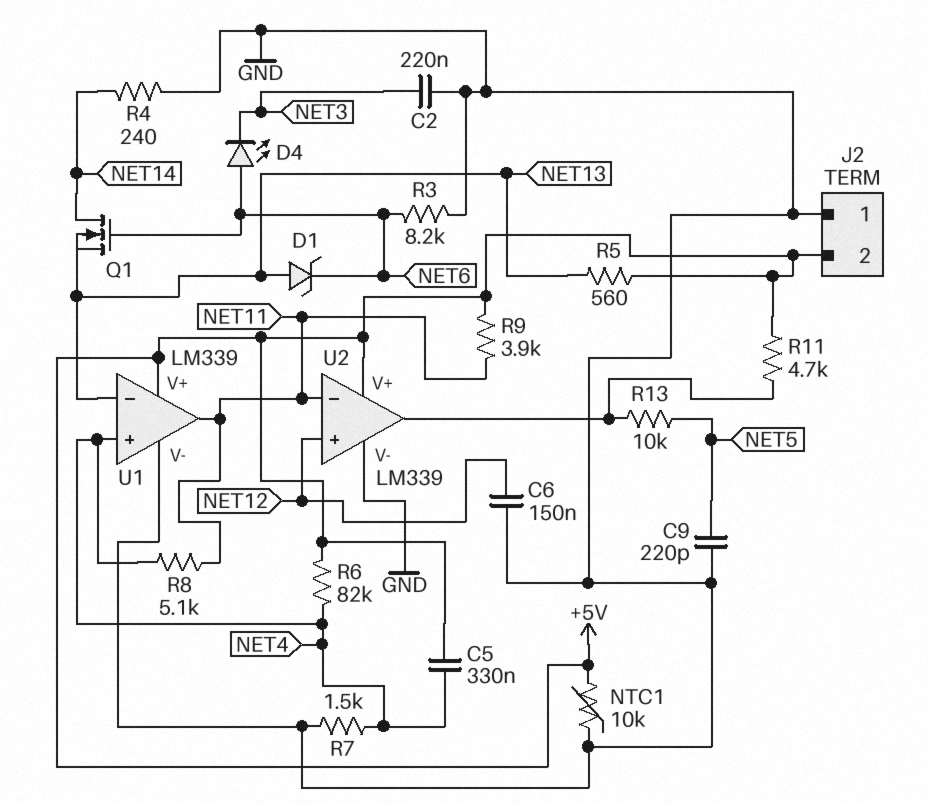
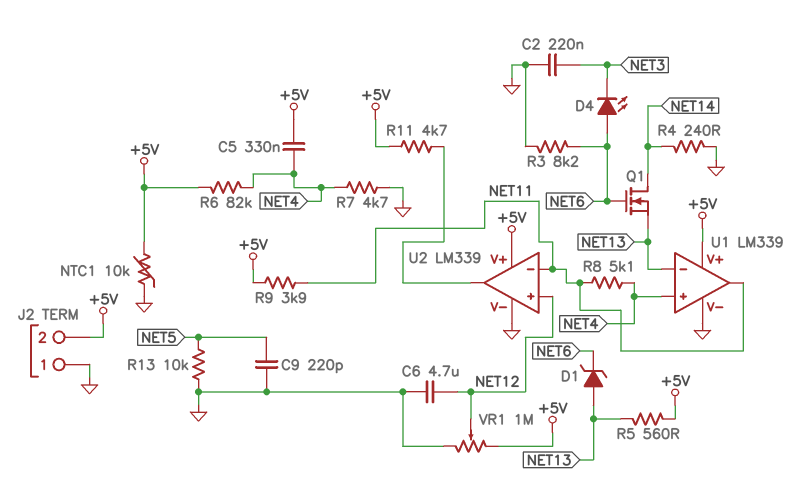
C6: 150nF (GND, NET12) -> 4.7uF (GND, NET12)
R7: 1.5k (GND, NET4) -> 4.7k (GND, NET4)
R13: 10k (NET5, U2/out) -> 10k (GND, NET5)
VR1: none -> 1M (+5V, GND, wiper NET12)

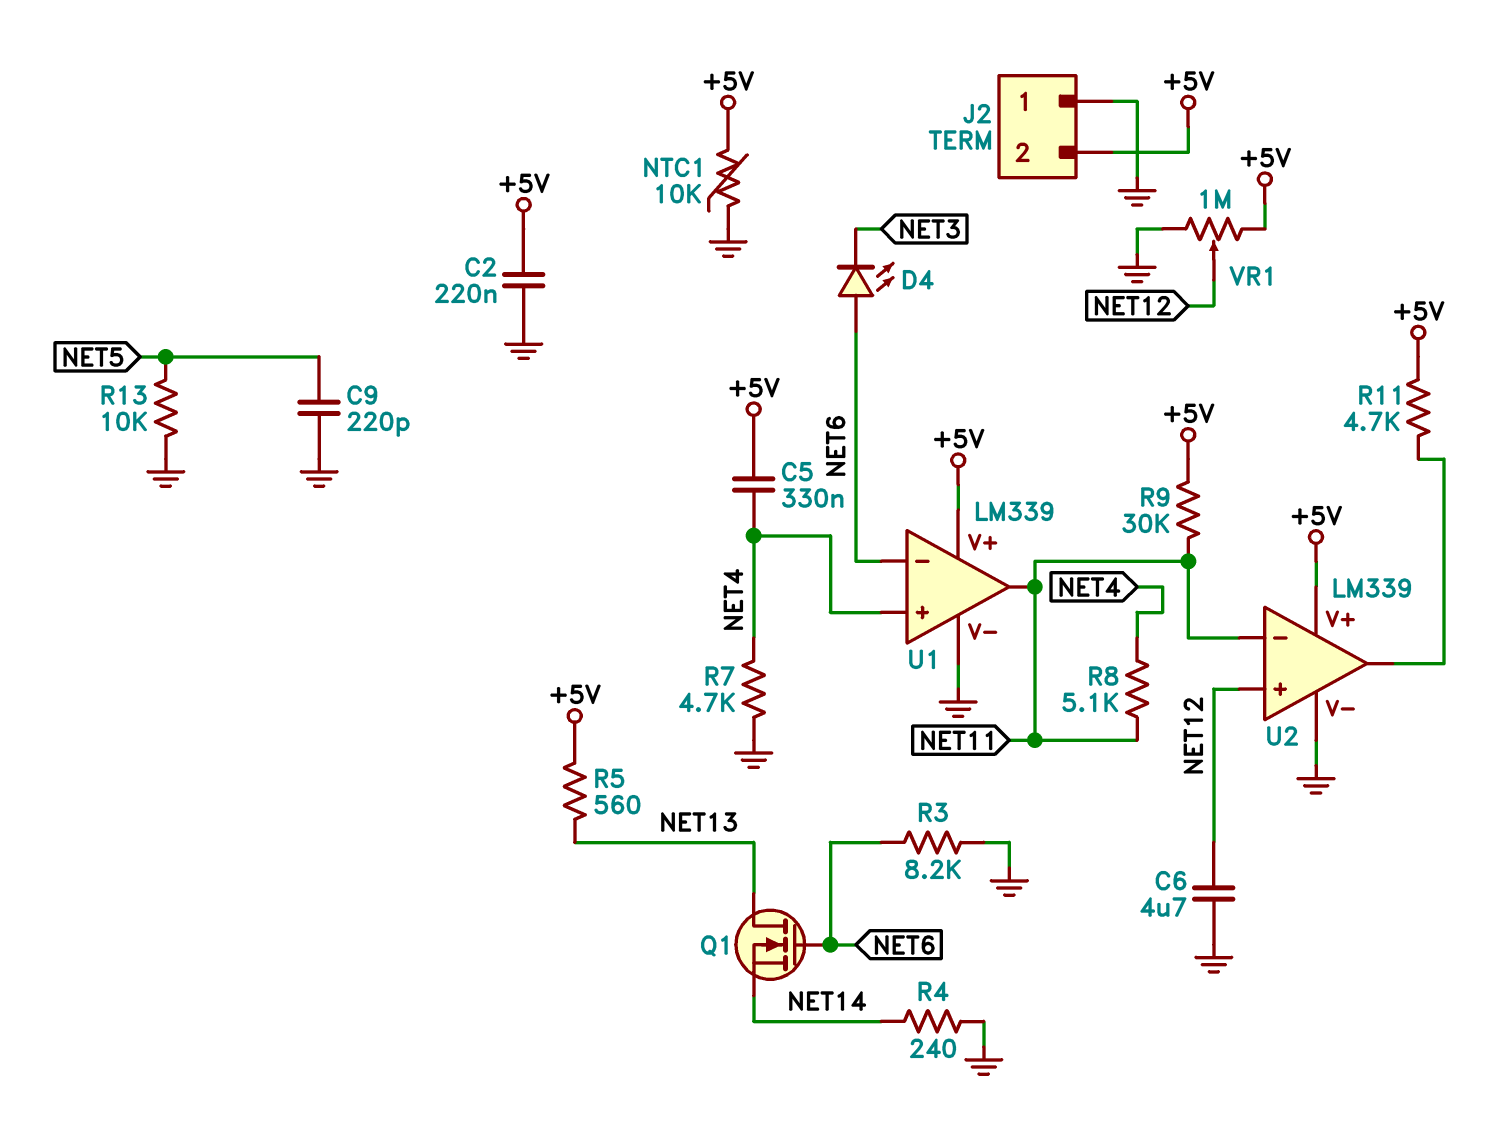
C2: 220nF (GND, NET3) -> 220nF (+5V, GND)
D1: zener (A NET13, K NET6) -> none
Q1: NMOS (G NET6, D NET14, S NET13) -> NMOS (G NET6, D NET13, S NET14)
R6: 82k (+5V, NET4) -> none
R9: 3.9k (+5V, NET11) -> 30k (+5V, NET11)
U1 pin in-: NET13 -> NET6

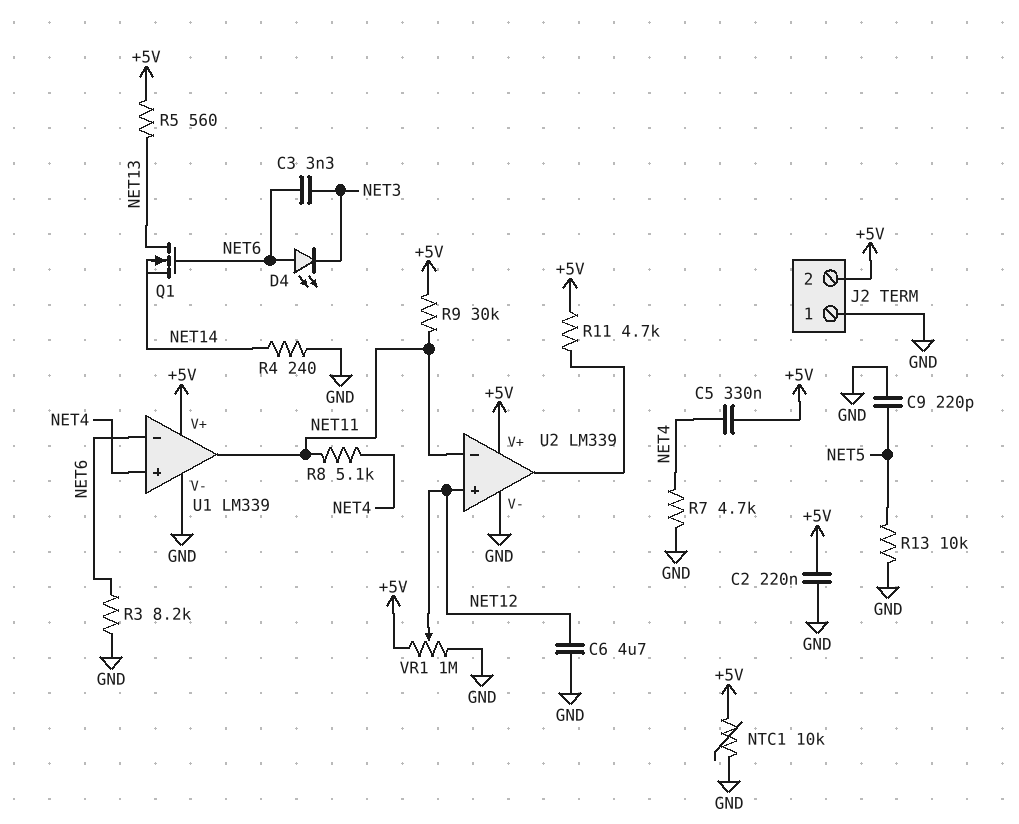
C3: none -> 3.3nF (NET3, NET6)

